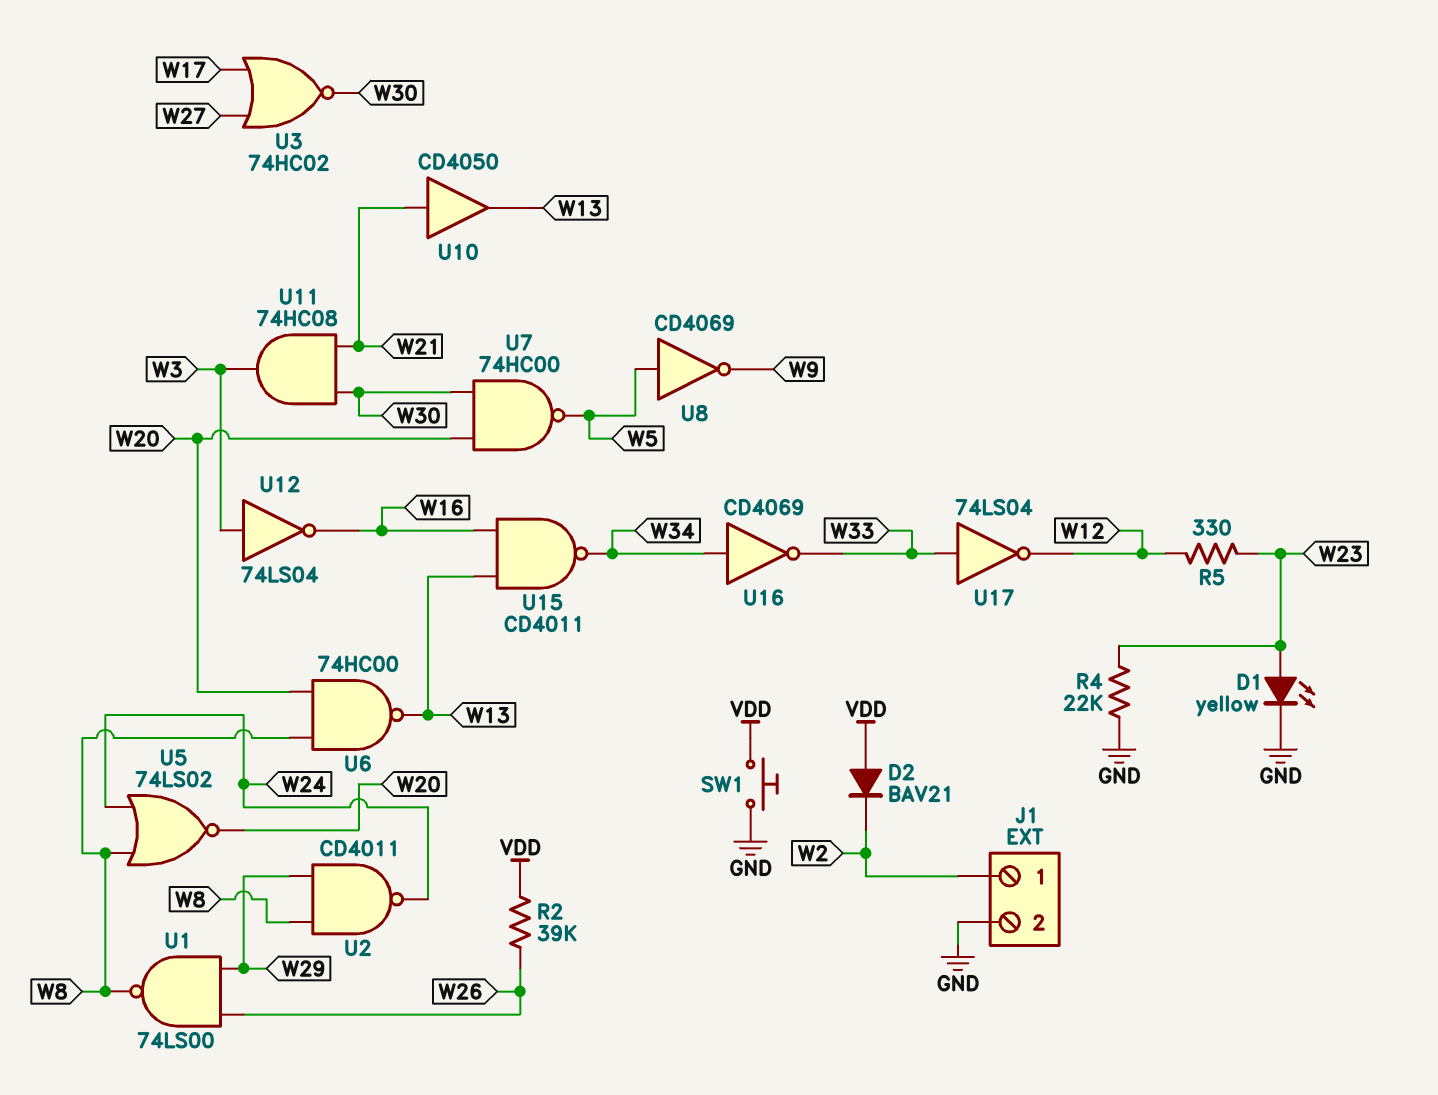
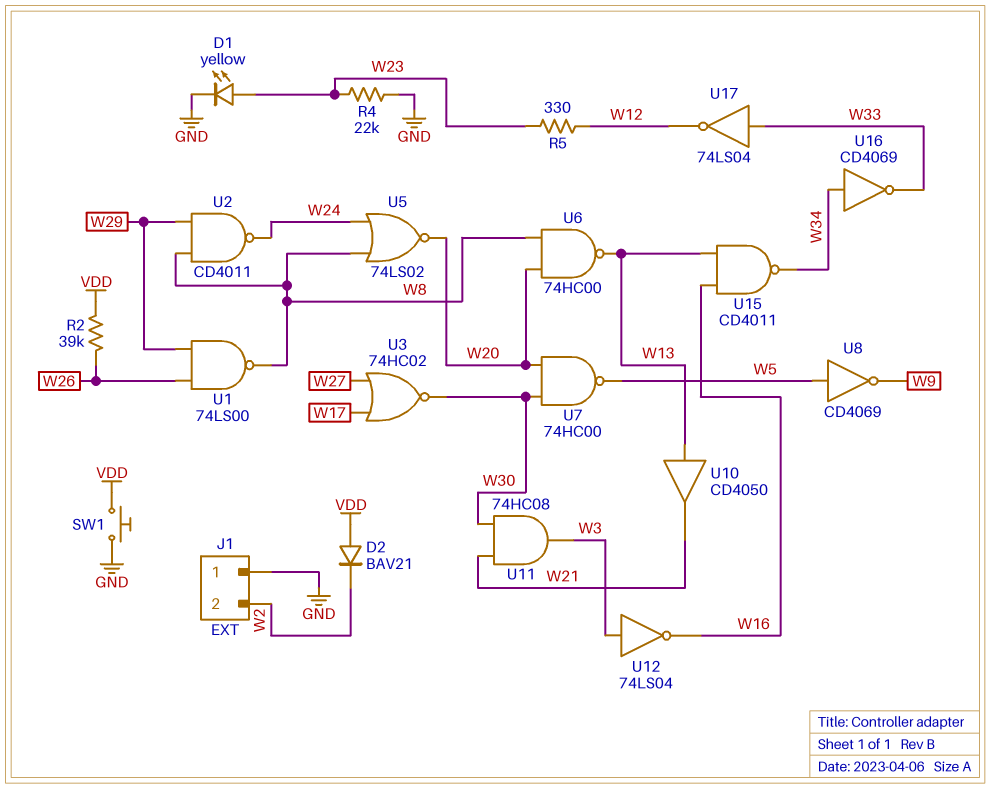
J1 pin 1: W2 -> GND
J1 pin 2: GND -> W2
U10: buffer CD4050 (in W21, out W13) -> buffer CD4050 (in W13, out W21)

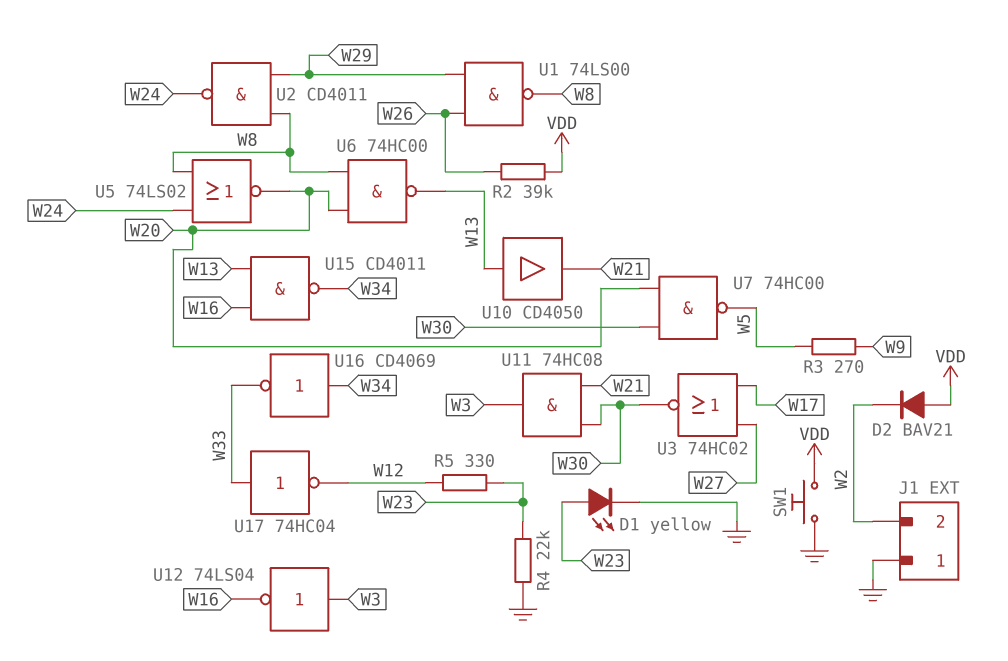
R3: none -> 270 (W5, W9)
U8: NOT CD4069 (in W5, out W9) -> none
U17: NOT 74LS04 (in W33, out W12) -> NOT 74HC04 (in W33, out W12)

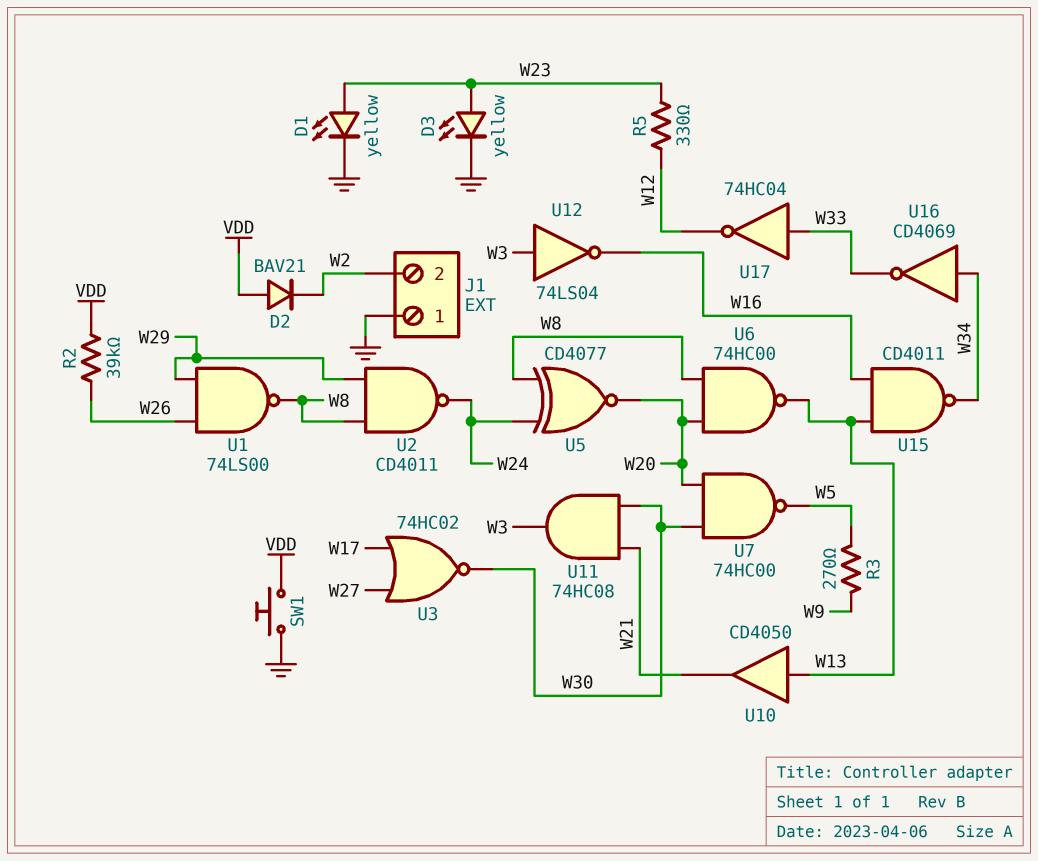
D3: none -> LED yellow (A W23, K GND)
R4: 22k (GND, W23) -> none
U5: NOR 74LS02 (in W8, in W24, out W20) -> XNOR CD4077 (in W8, in W24, out W20)

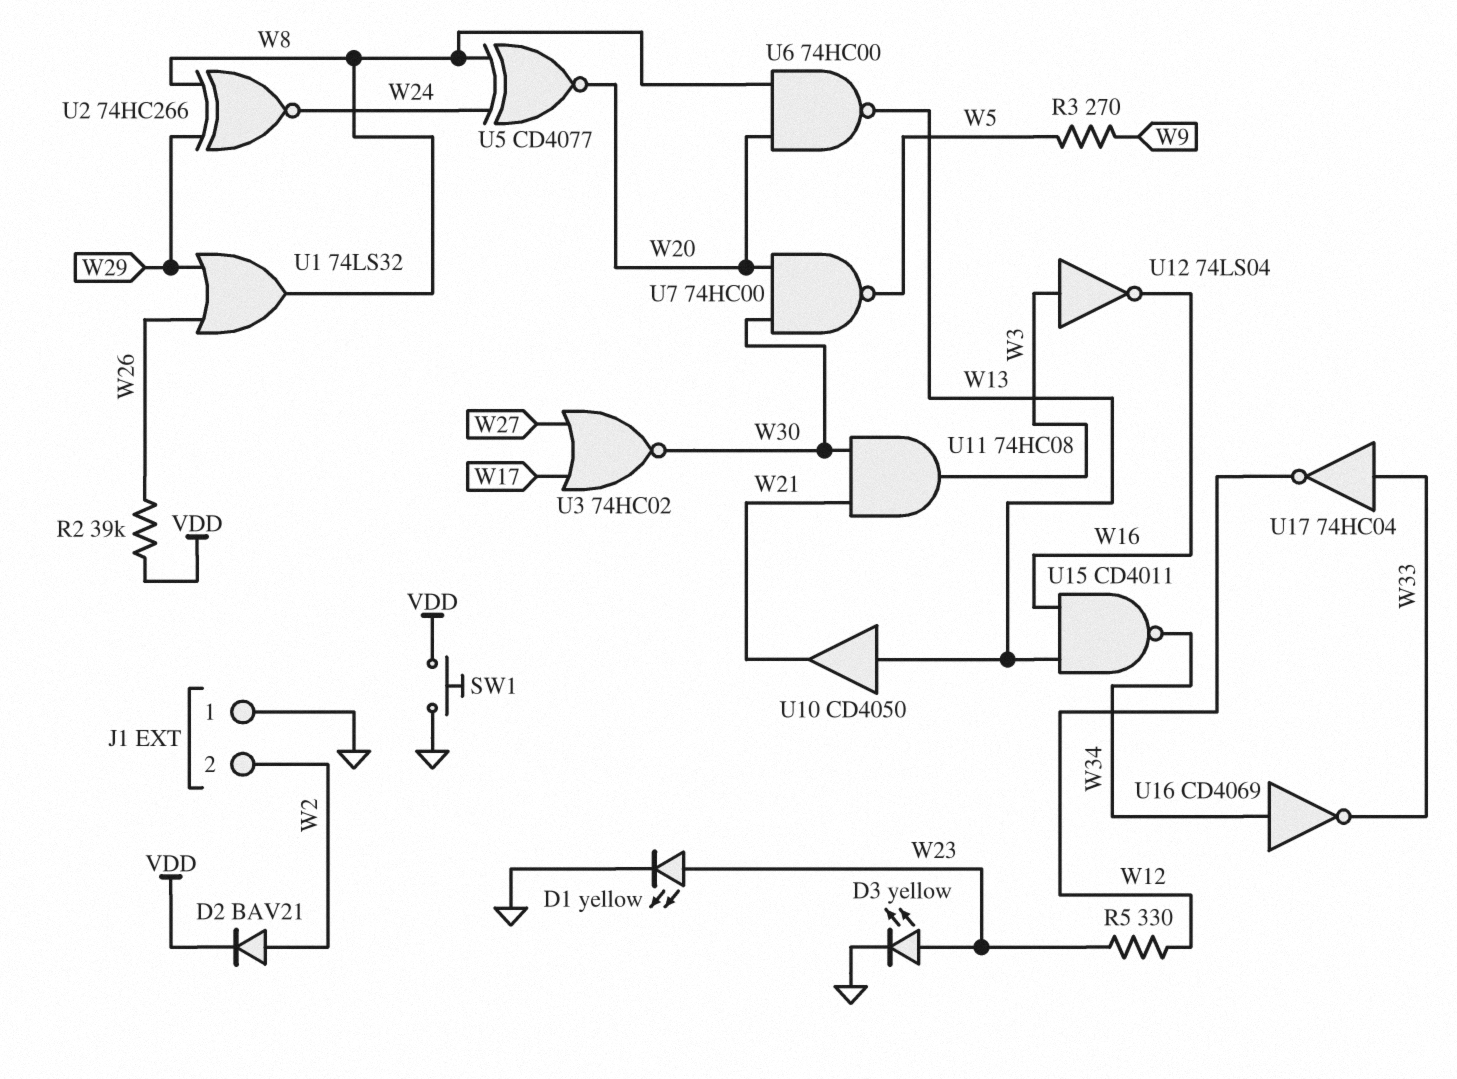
D2: diode BAV21 (A VDD, K W2) -> diode BAV21 (A W2, K VDD)
U1: NAND 74LS00 (in W26, in W29, out W8) -> OR 74LS32 (in W26, in W29, out W8)
U2: NAND CD4011 (in W8, in W29, out W24) -> XNOR 74HC266 (in W8, in W29, out W24)

